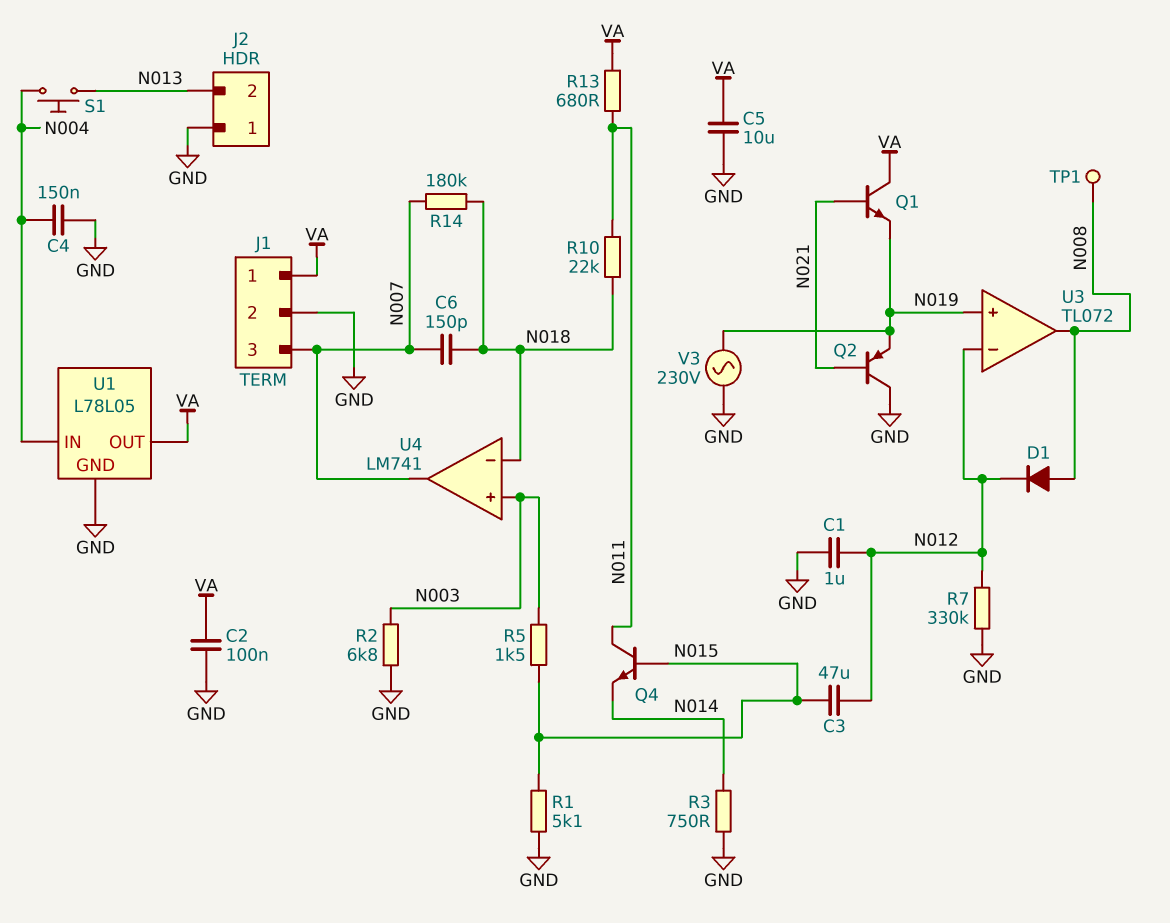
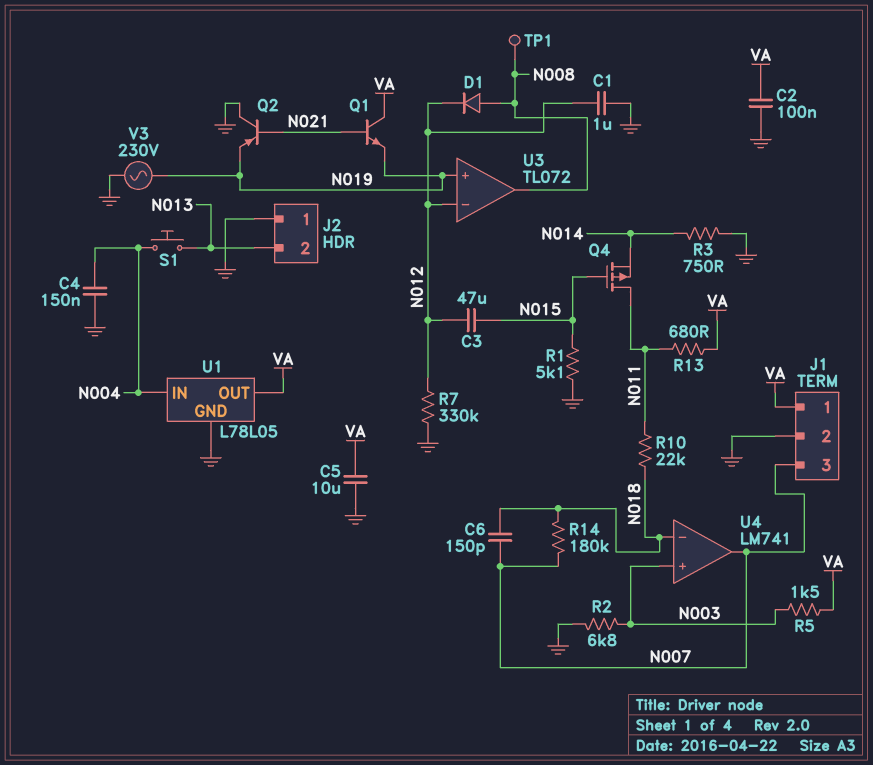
Q4: NPN (B N015, C N011, E N014) -> PMOS (G N015, D N011, S N014)
R5: 1.5k (N003, N015) -> 1.5k (N003, VA)

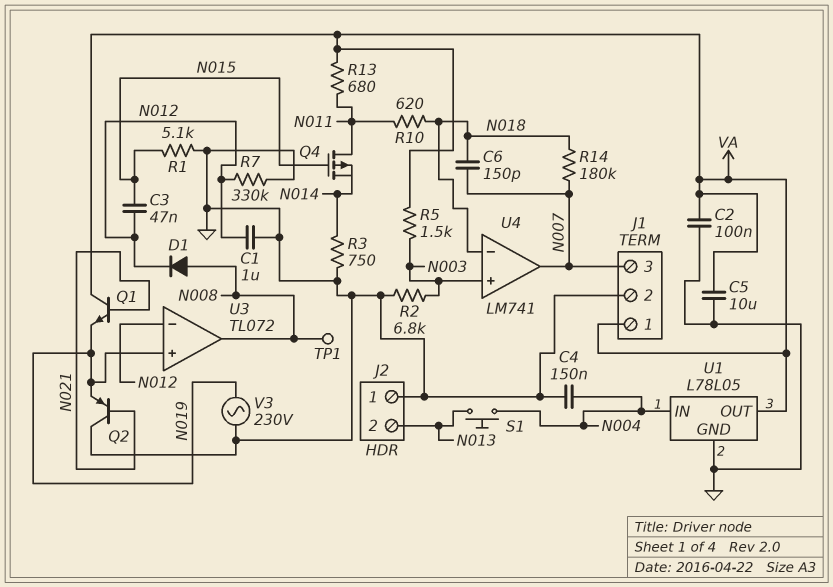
C3: 47uF (N012, N015) -> 47nF (N012, N015)
R10: 22k (N011, N018) -> 620 (N011, N018)

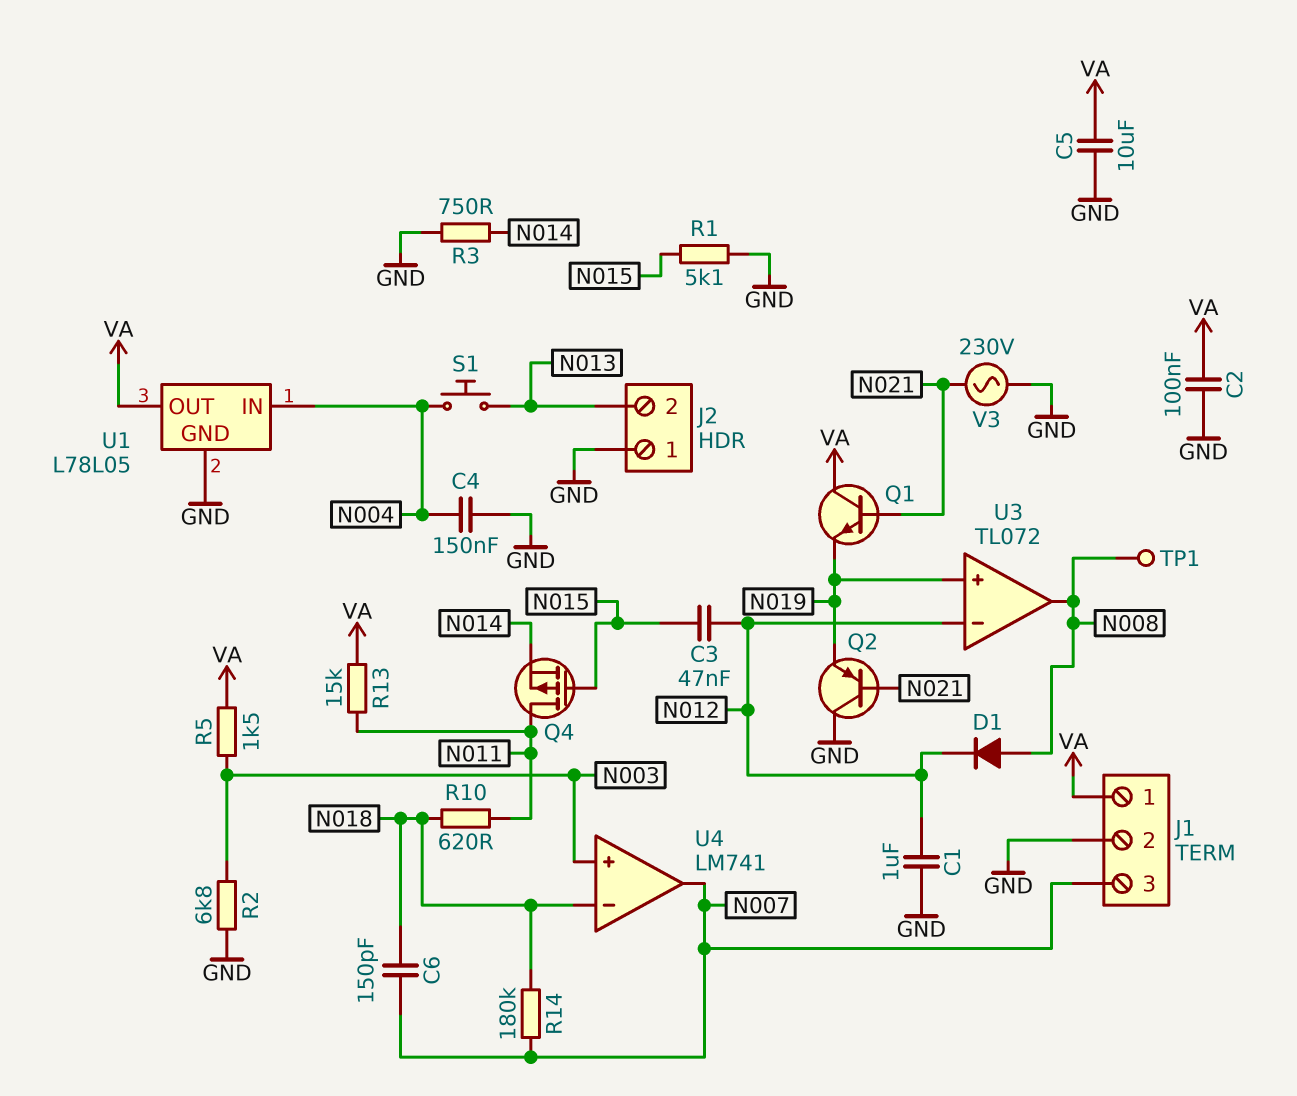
R7: 330k (GND, N012) -> none
R13: 680 (N011, VA) -> 15k (N011, VA)
V3: AC 230V (GND, N019) -> AC 230V (GND, N021)

